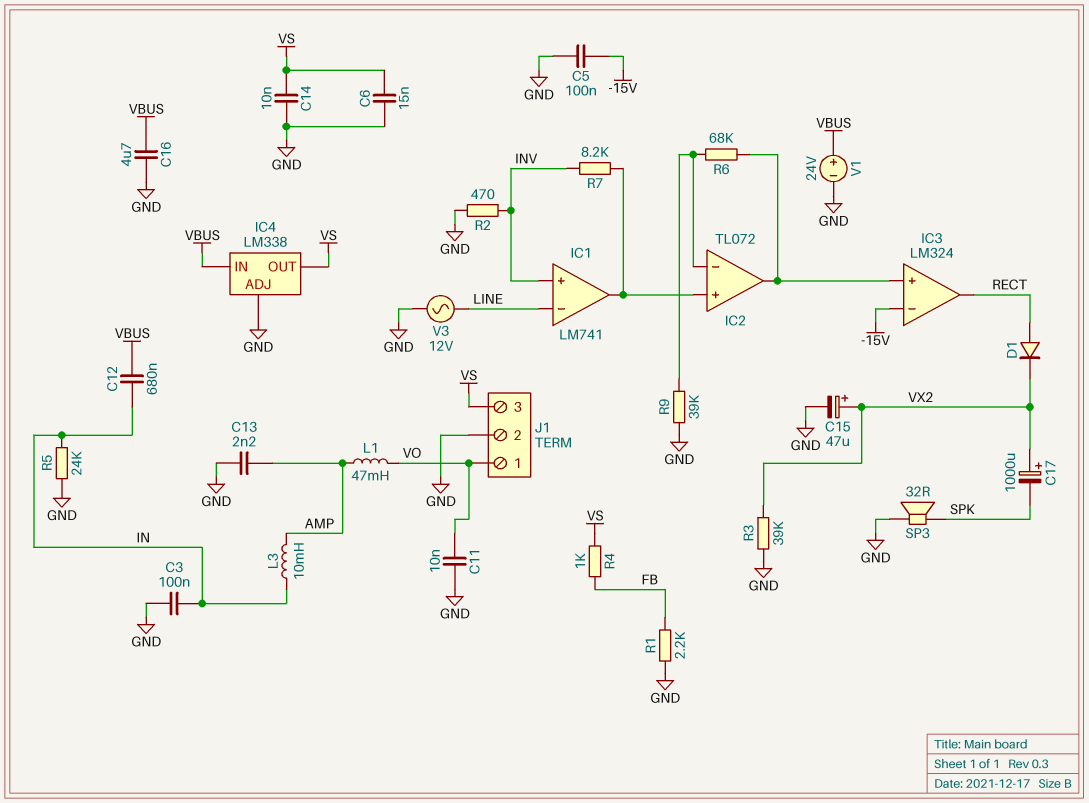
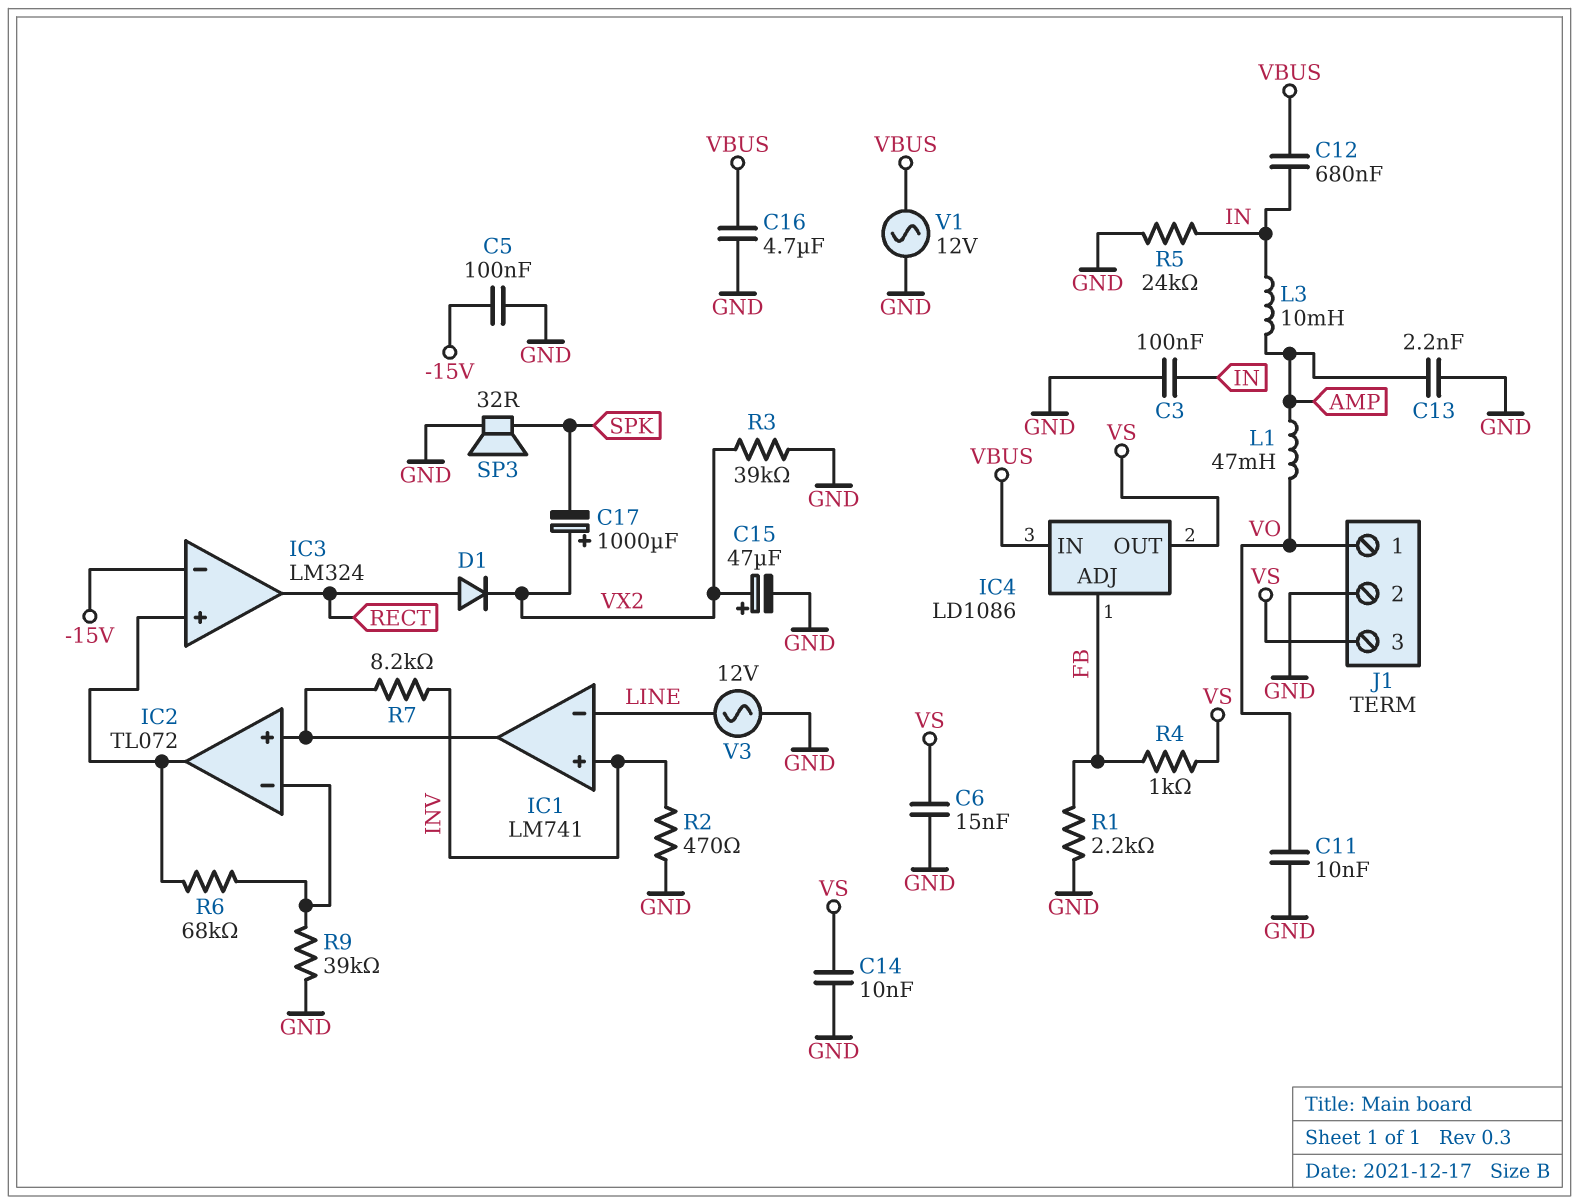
IC4: LM338 -> LD1086
IC4 pin ADJ: GND -> FB
V1: 24V (plus VBUS, minus GND) -> AC 12V (GND, VBUS)

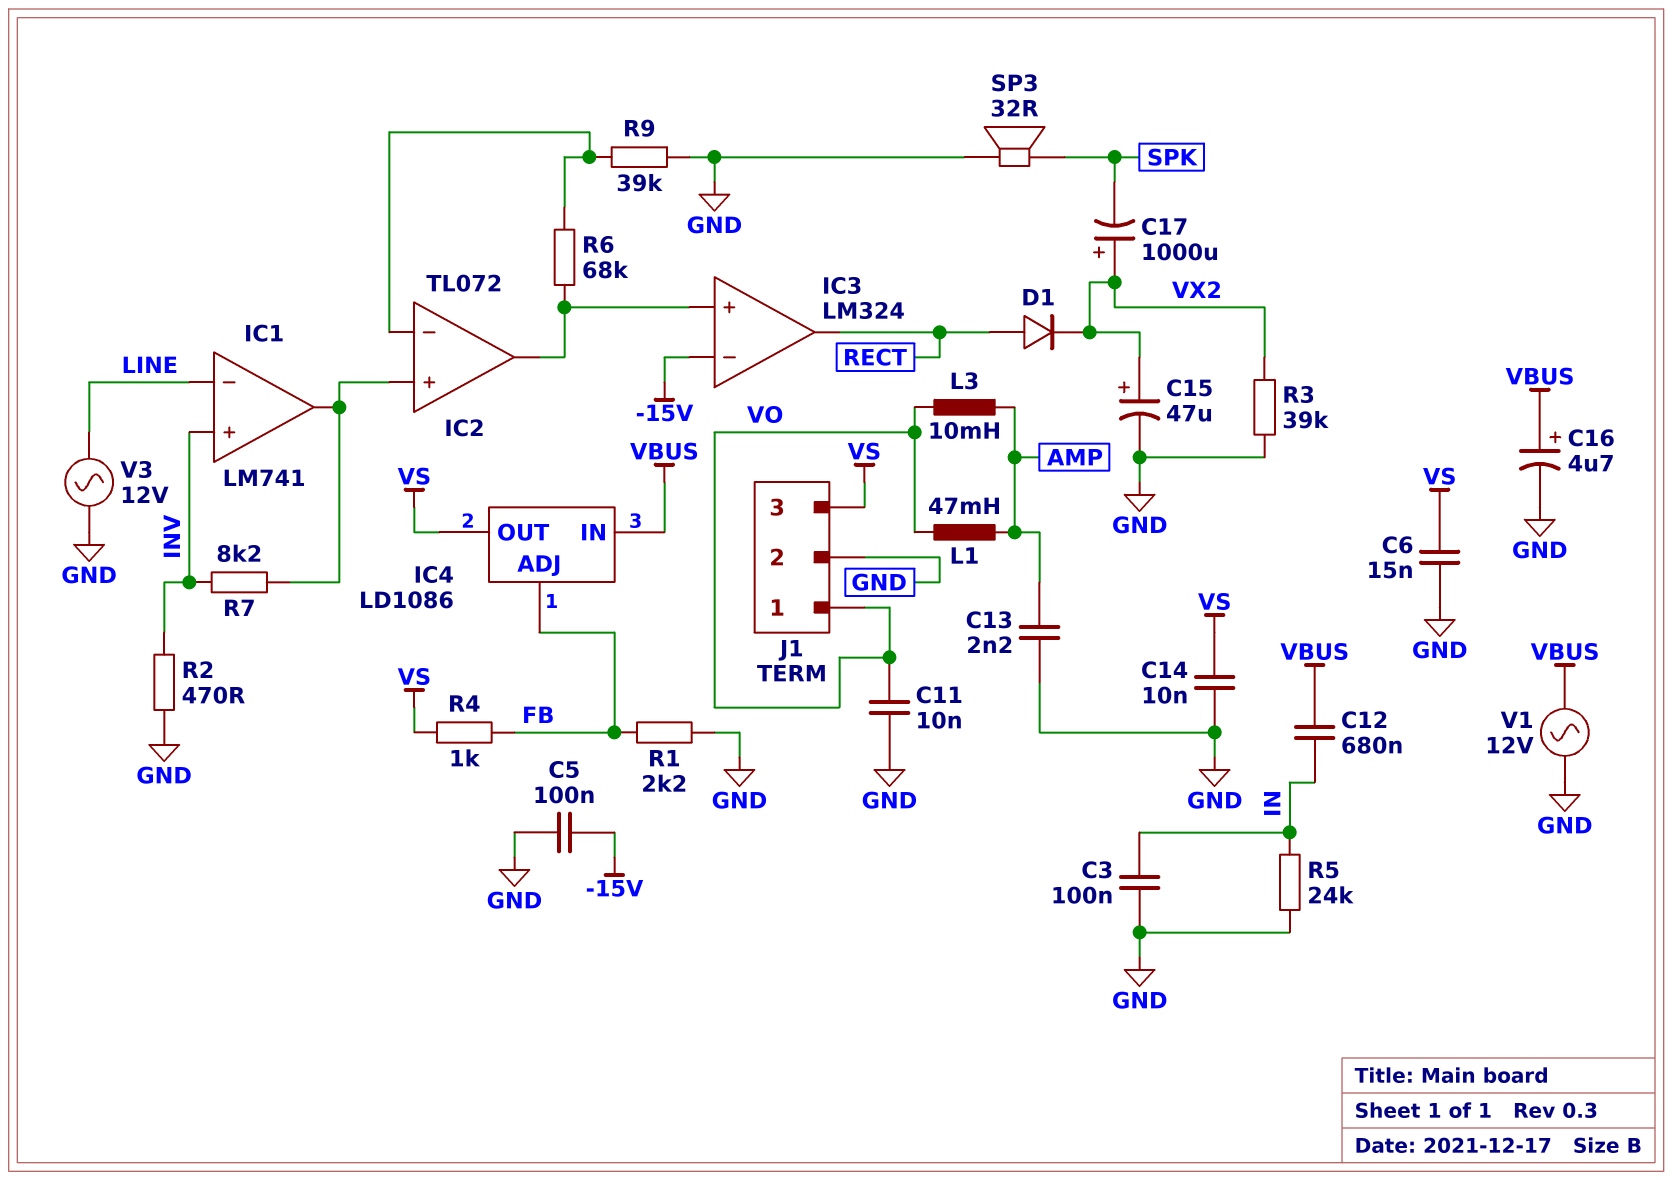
C16: 4.7uF (GND, VBUS) -> 4.7uF (plus VBUS, minus GND)
L3: 10mH (AMP, IN) -> 10mH (AMP, VO)

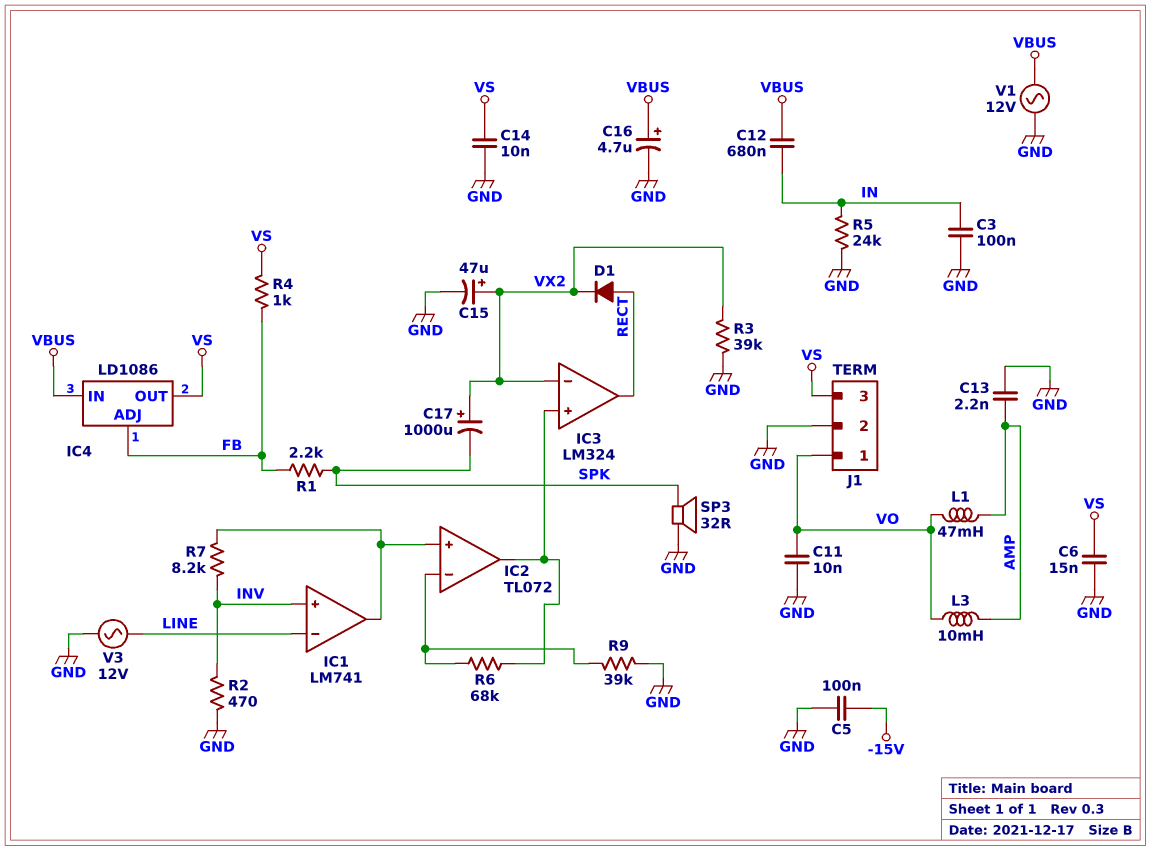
IC3 pin in-: -15V -> VX2
R1: 2.2k (FB, GND) -> 2.2k (FB, SPK)

